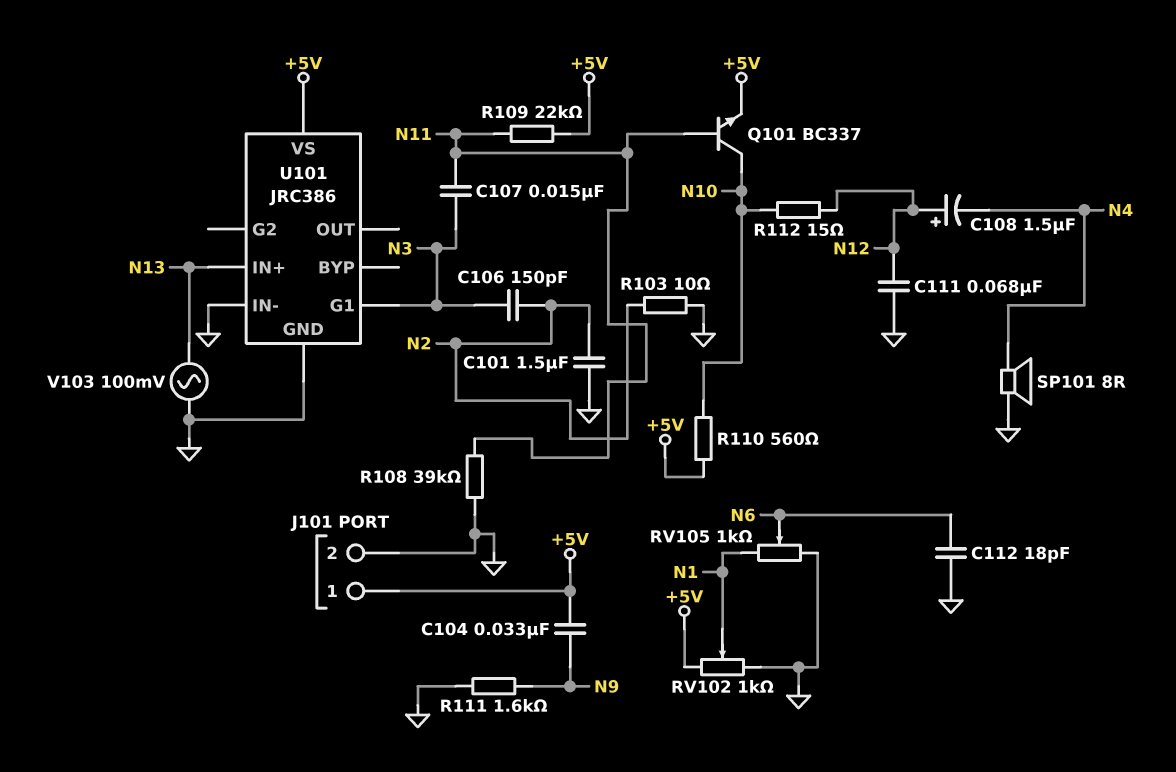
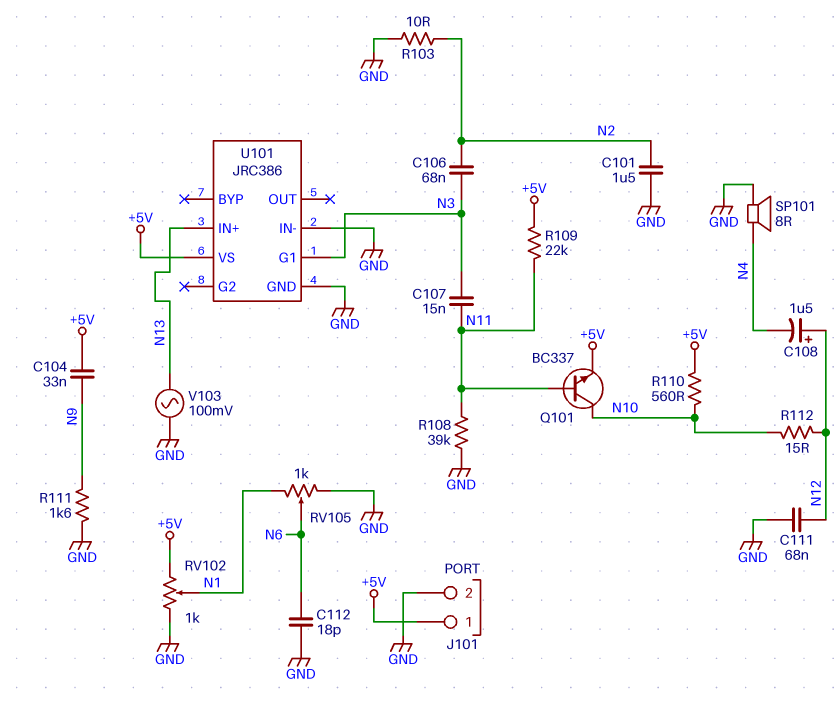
C106: 150pF (N2, N3) -> 68nF (N2, N3)

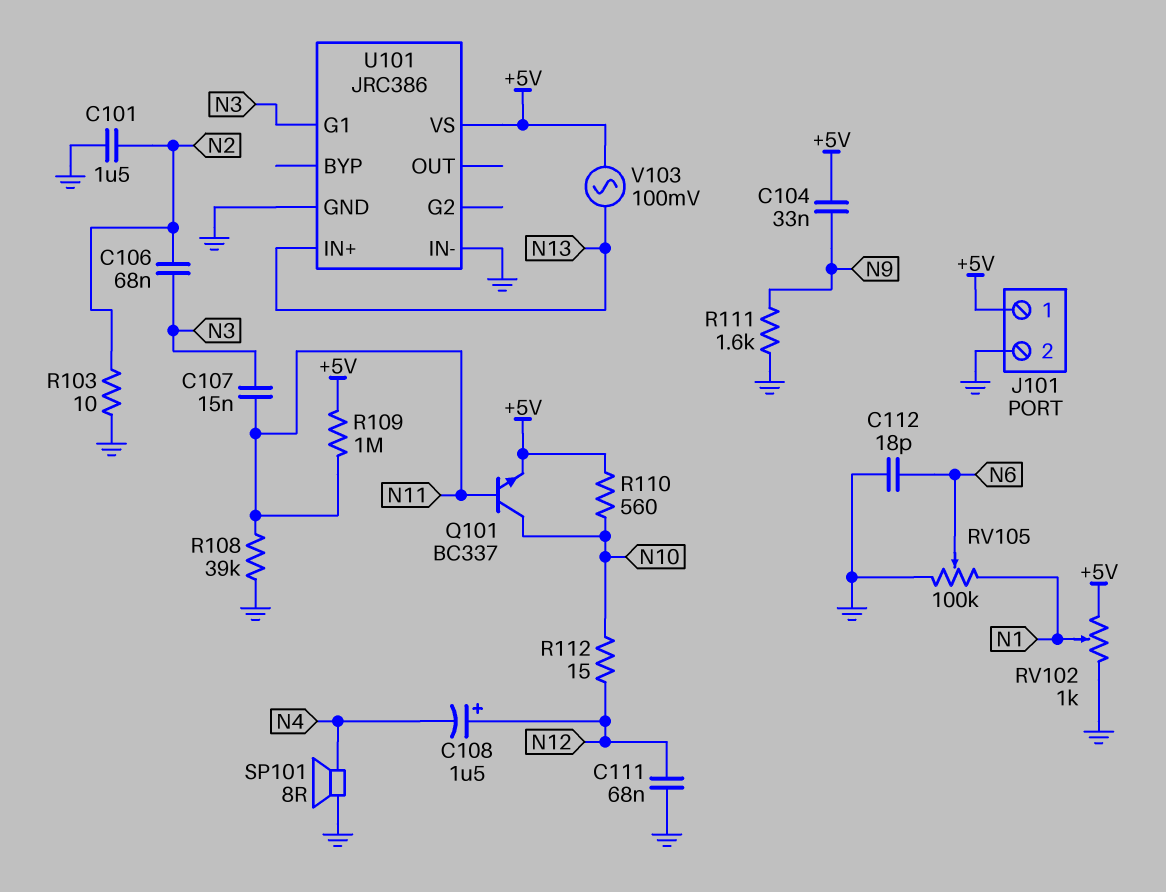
R109: 22k (+5V, N11) -> 1M (+5V, N11)
RV105: 1k (GND, N1, wiper N6) -> 100k (GND, N1, wiper N6)
V103: AC 100mV (GND, N13) -> AC 100mV (+5V, N13)

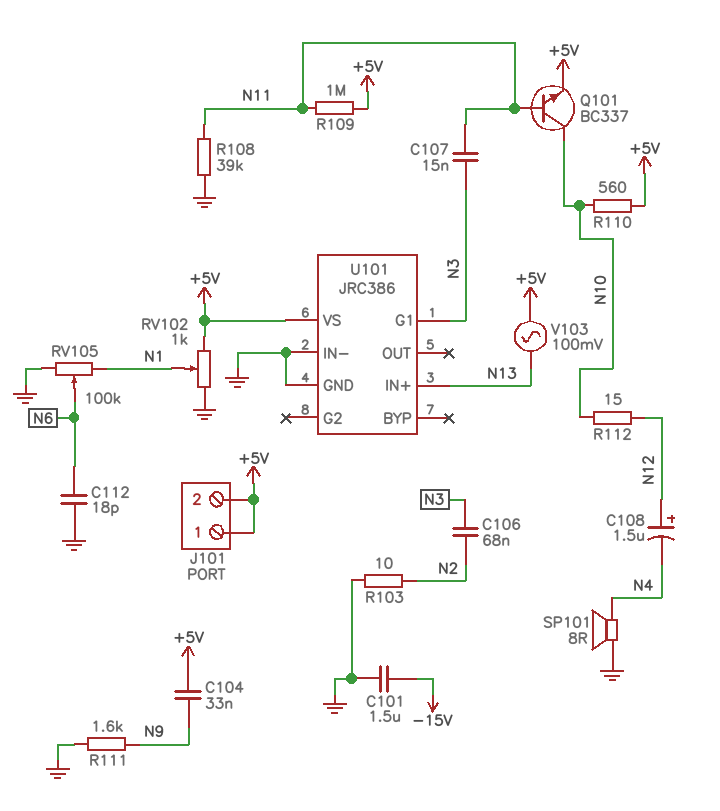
C101: 1.5uF (GND, N2) -> 1.5uF (-15V, GND)
C111: 68nF (GND, N12) -> none
J101 pin 2: GND -> +5V

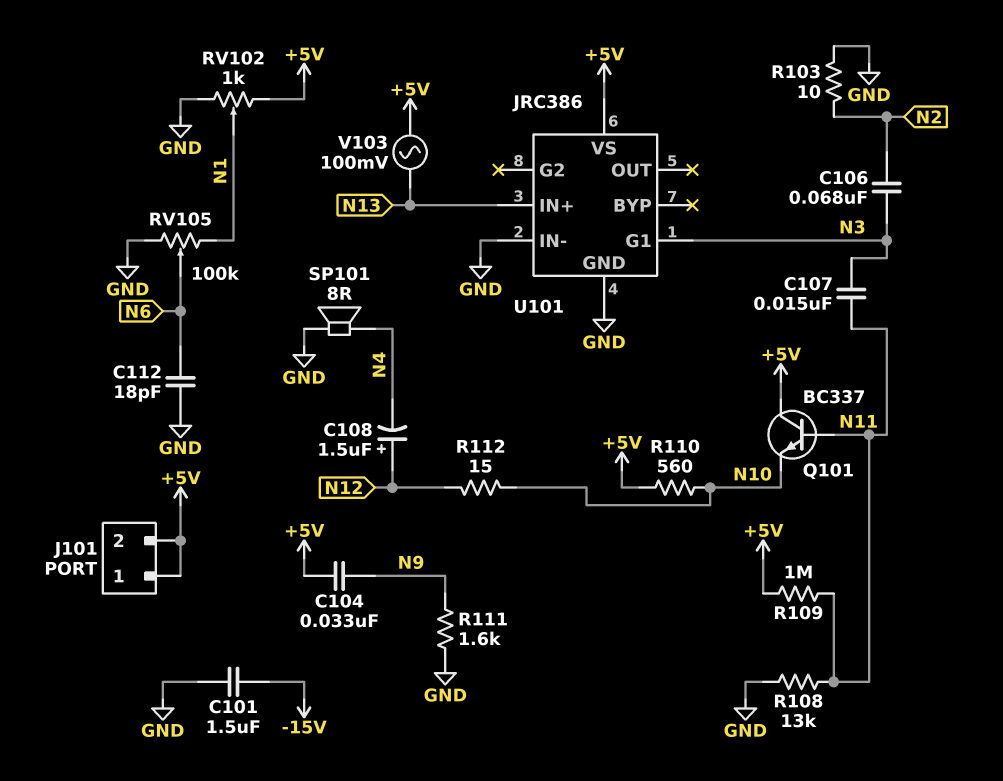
Q101: NPN BC337 (B N11, C N10, E +5V) -> NPN BC337 (B N11, C +5V, E N10)
R108: 39k (GND, N11) -> 13k (GND, N11)

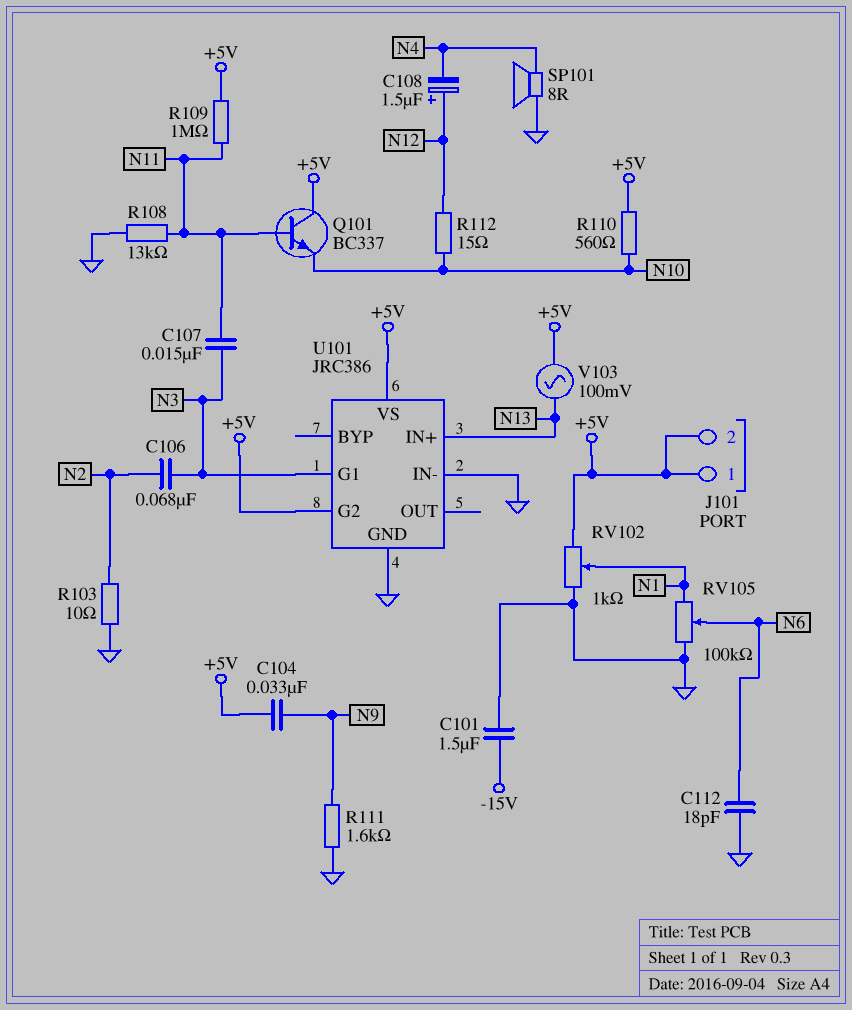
U101 pin G2: none -> +5V

